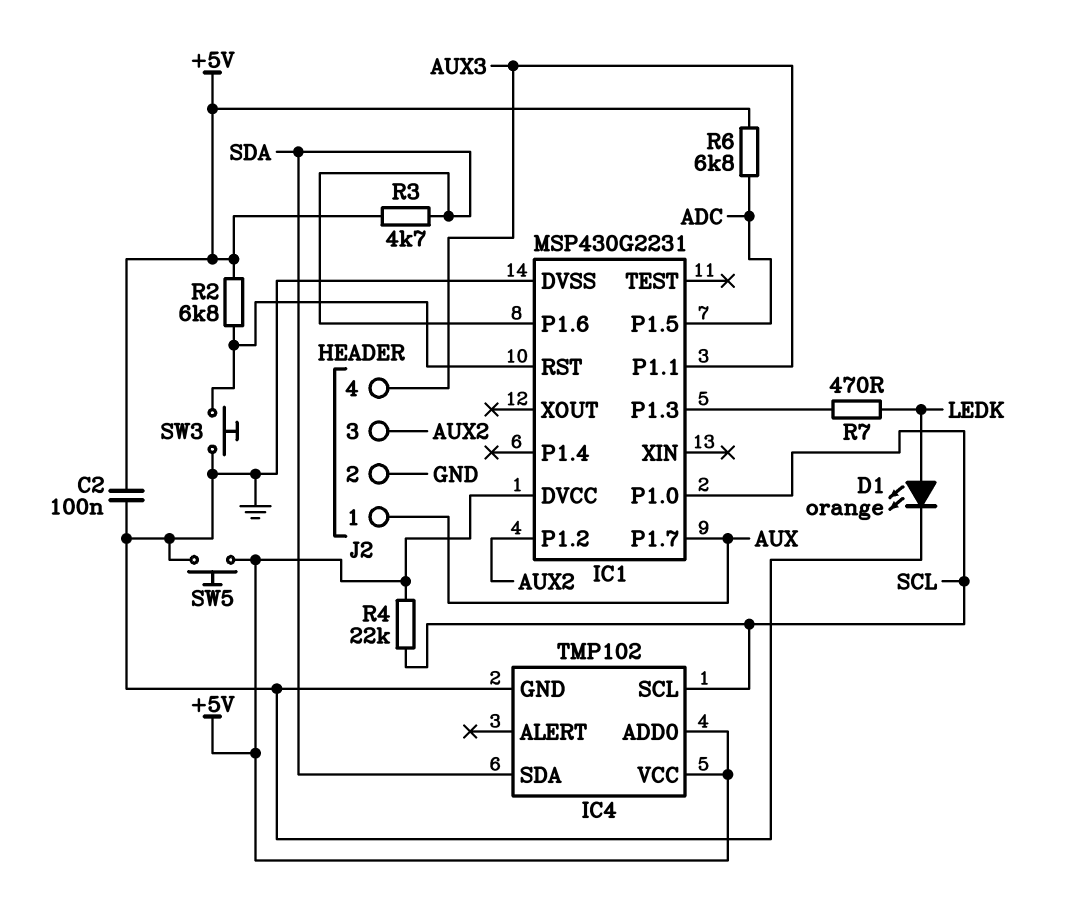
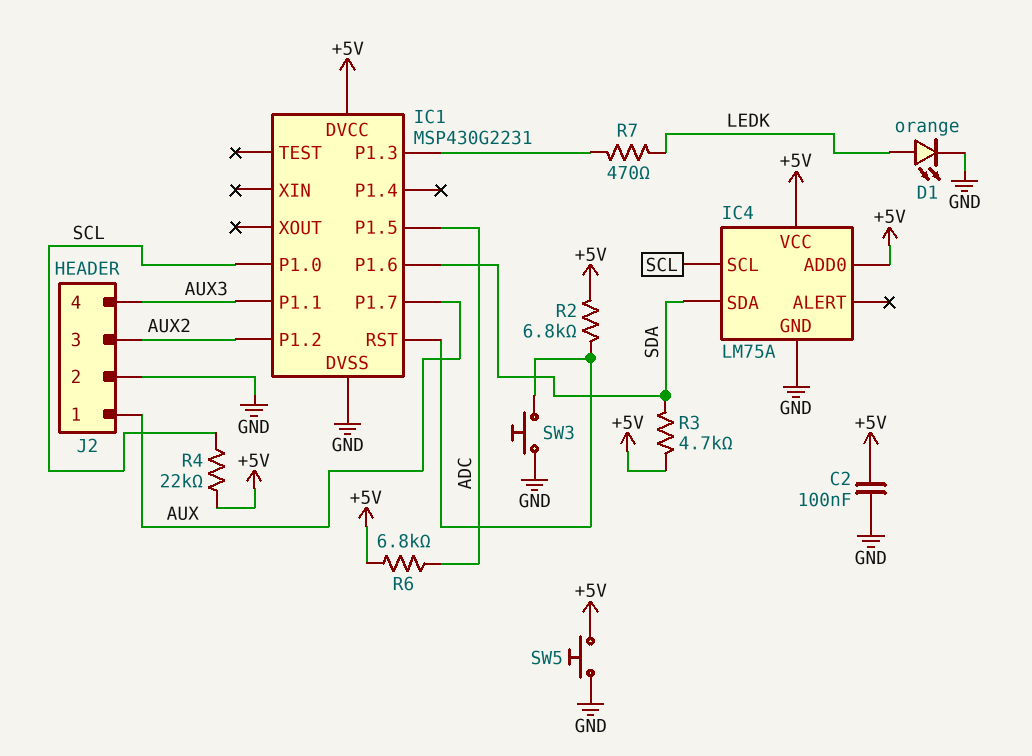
IC4: TMP102 -> LM75A

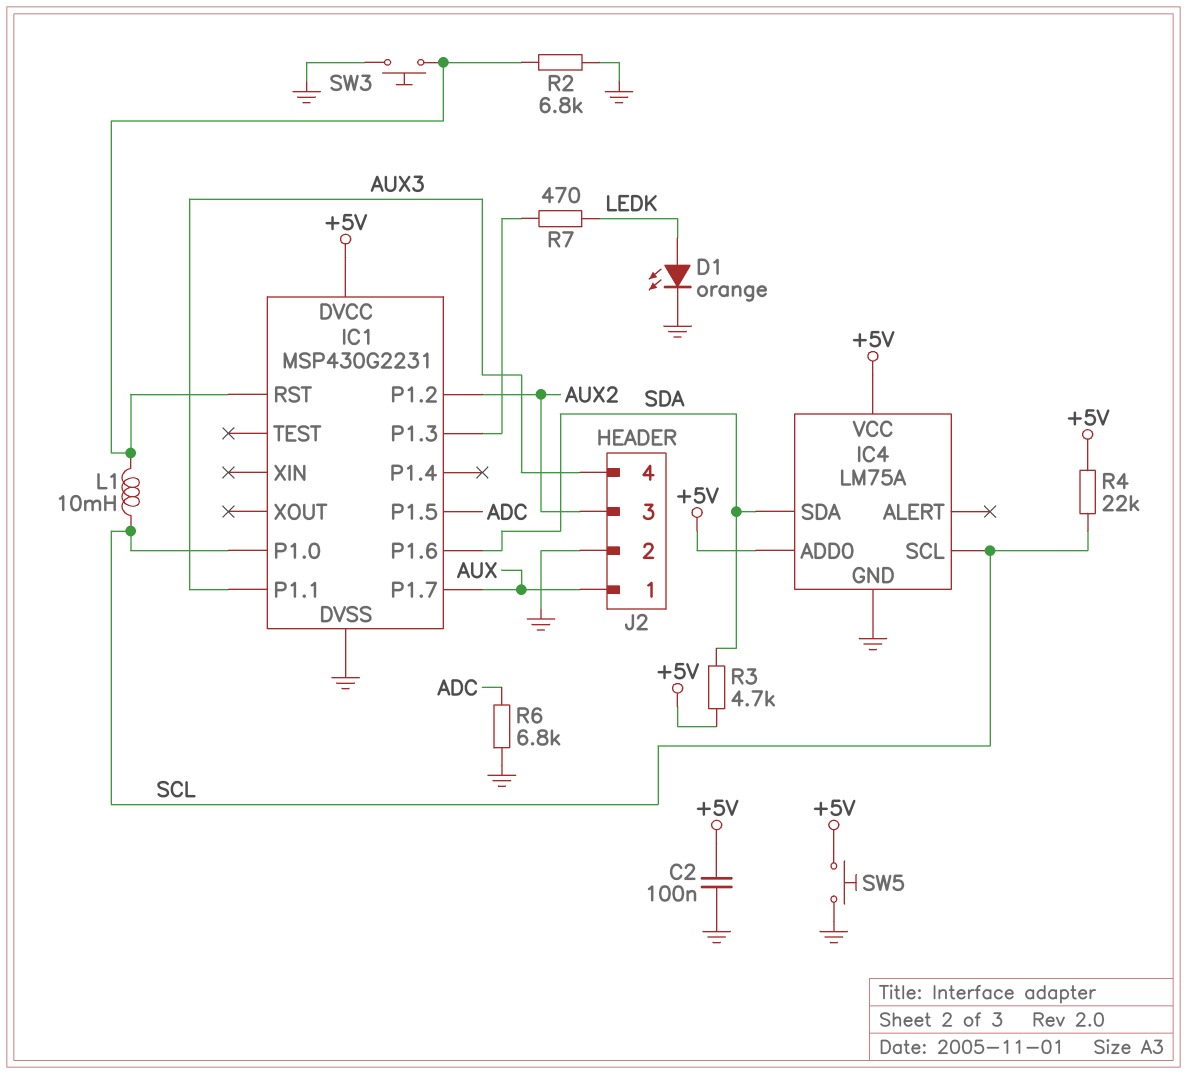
L1: none -> 10mH (IC1/RST, SCL)
R2: 6.8k (+5V, IC1/RST) -> 6.8k (GND, IC1/RST)
R6: 6.8k (+5V, ADC) -> 6.8k (ADC, GND)

